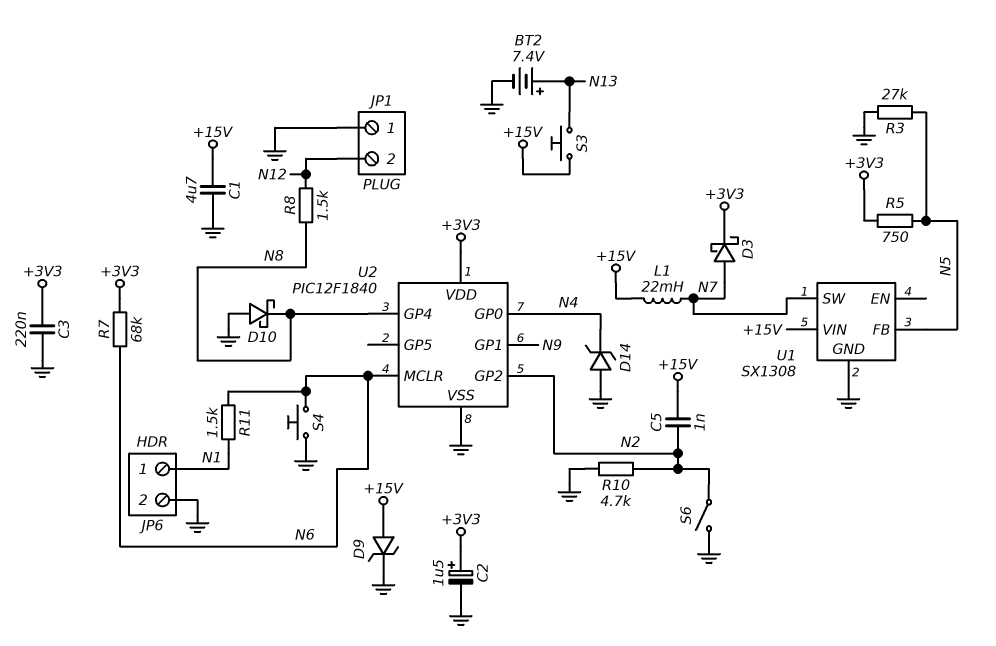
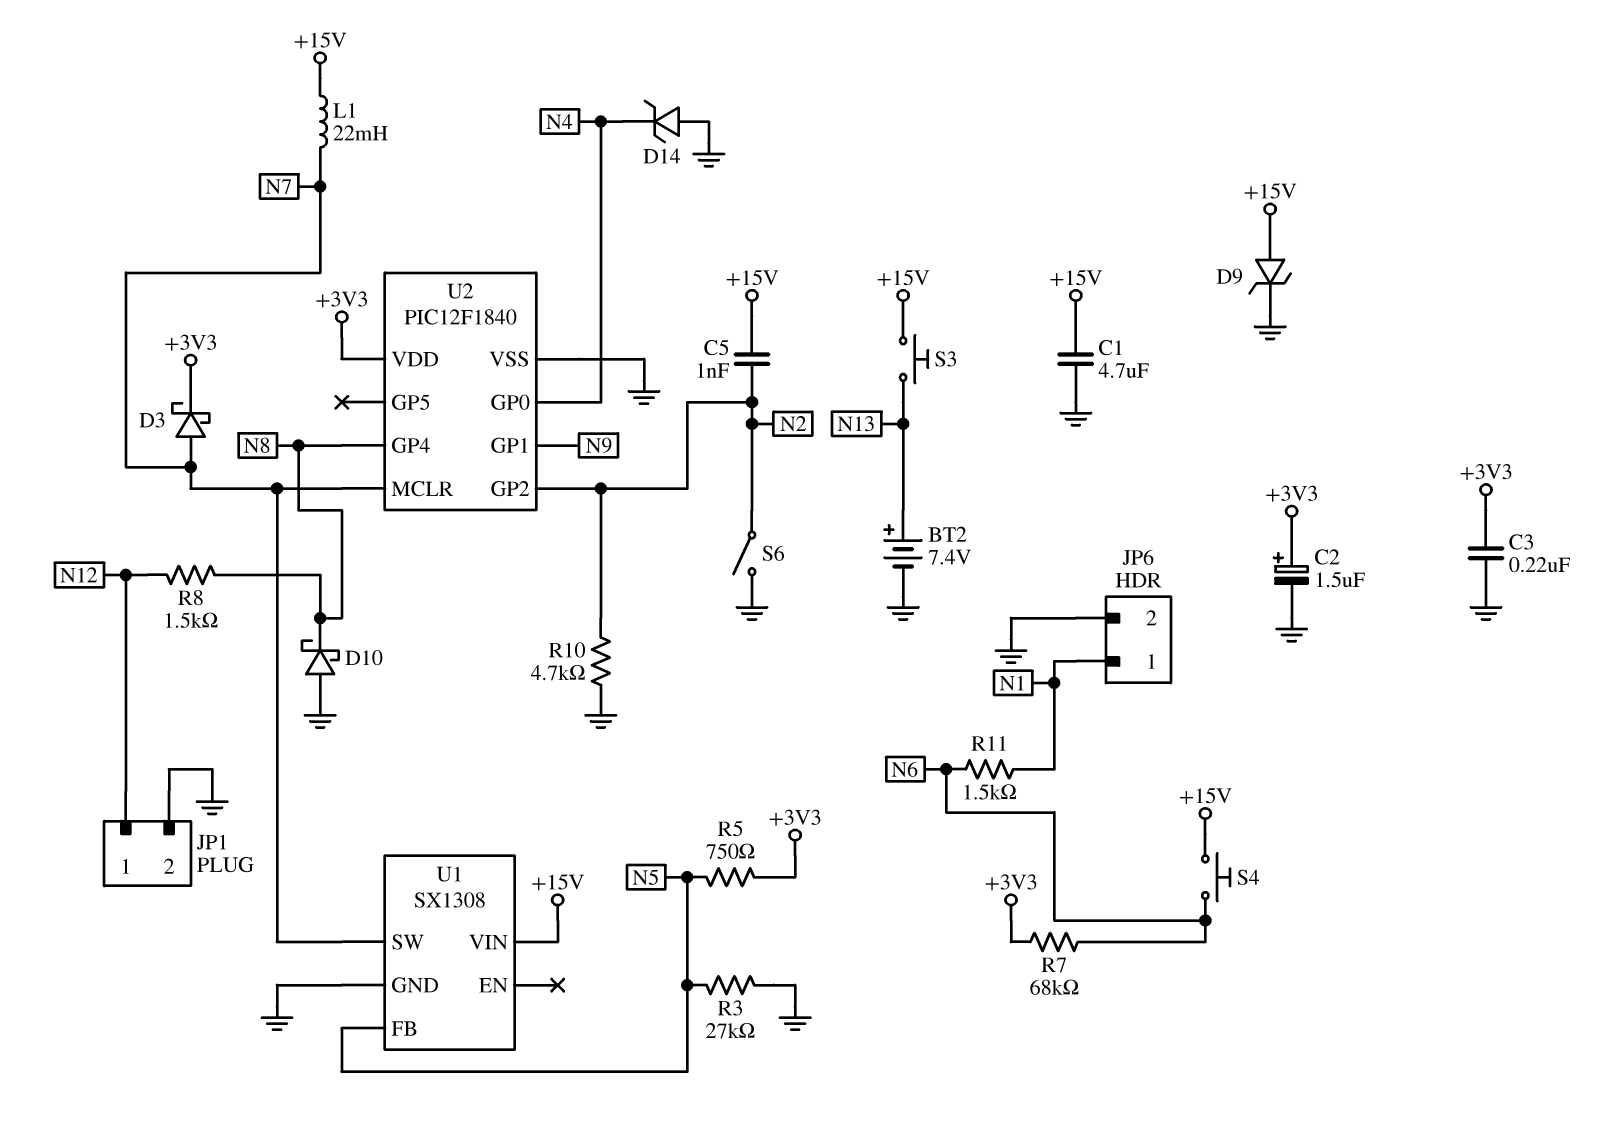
JP1 pin 1: GND -> N12
JP1 pin 2: N12 -> GND
S4: button (GND, N6) -> button (+15V, N6)
U2 pin MCLR: N6 -> N7

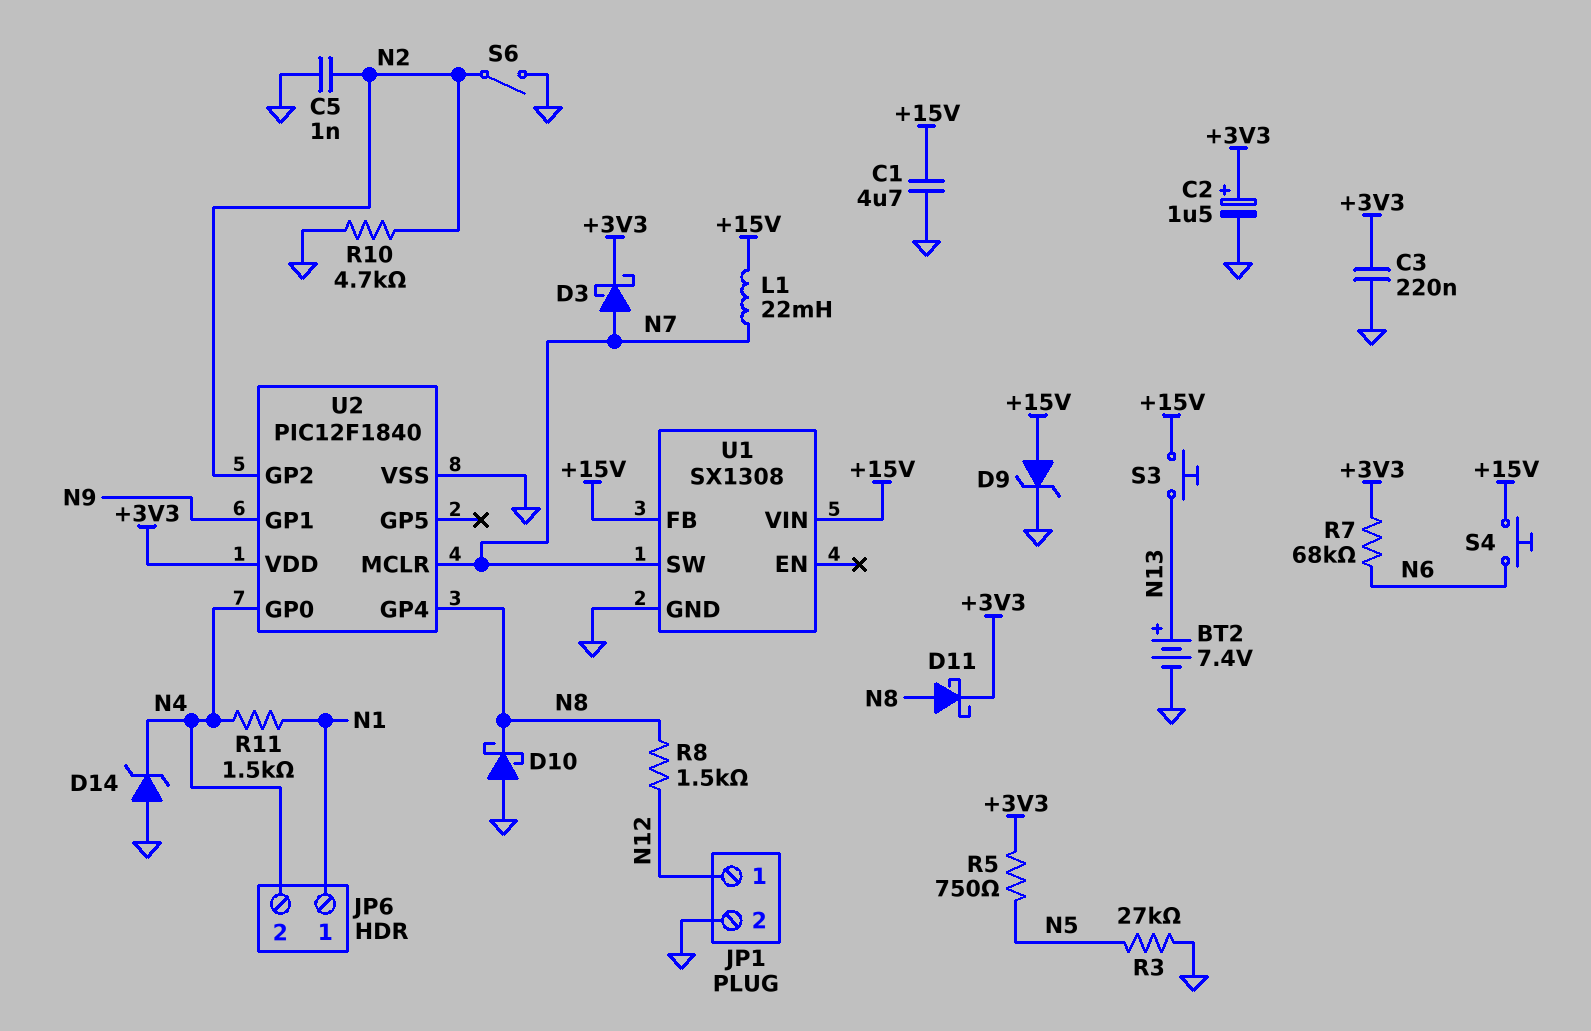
C5: 1nF (+15V, N2) -> 1nF (GND, N2)
D11: none -> schottky (A N8, K +3V3)
JP6 pin 2: GND -> N4
R11: 1.5k (N1, N6) -> 1.5k (N1, N4)
U1 pin FB: N5 -> +15V

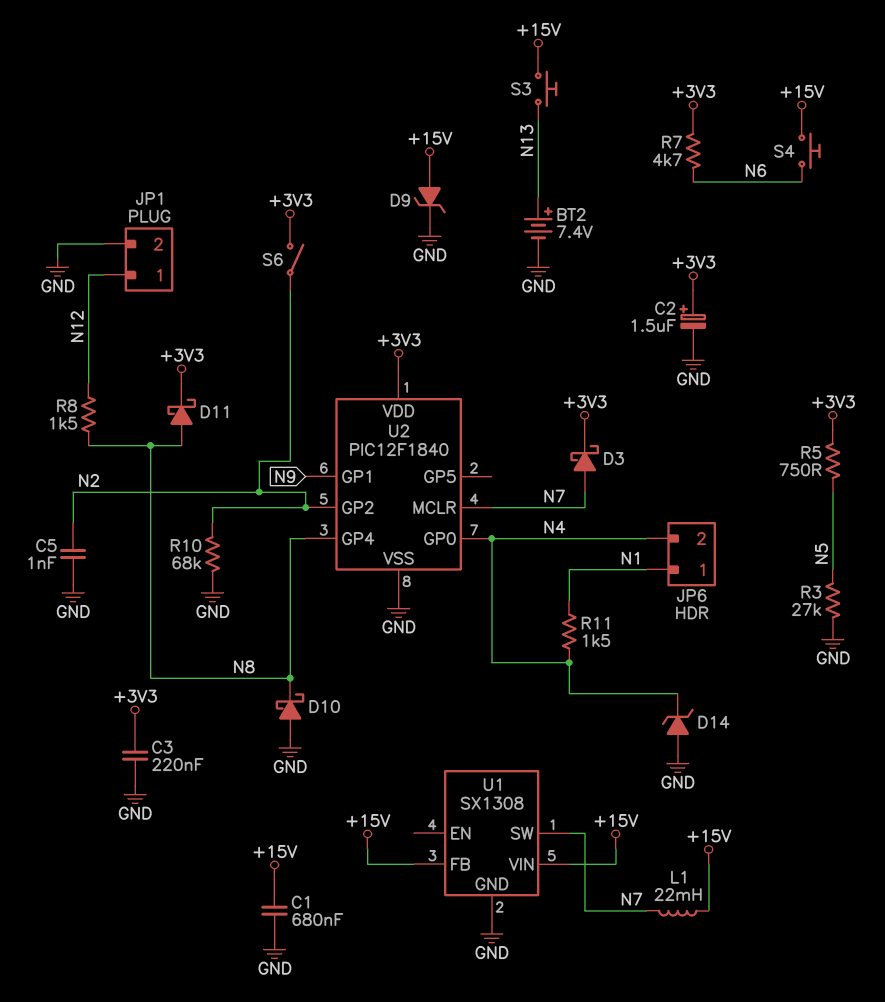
C1: 4.7uF (+15V, GND) -> 680nF (+15V, GND)
R7: 68k (+3V3, N6) -> 4.7k (+3V3, N6)
R10: 4.7k (GND, N2) -> 68k (GND, N2)
S6: switch (GND, N2) -> switch (+3V3, N2)

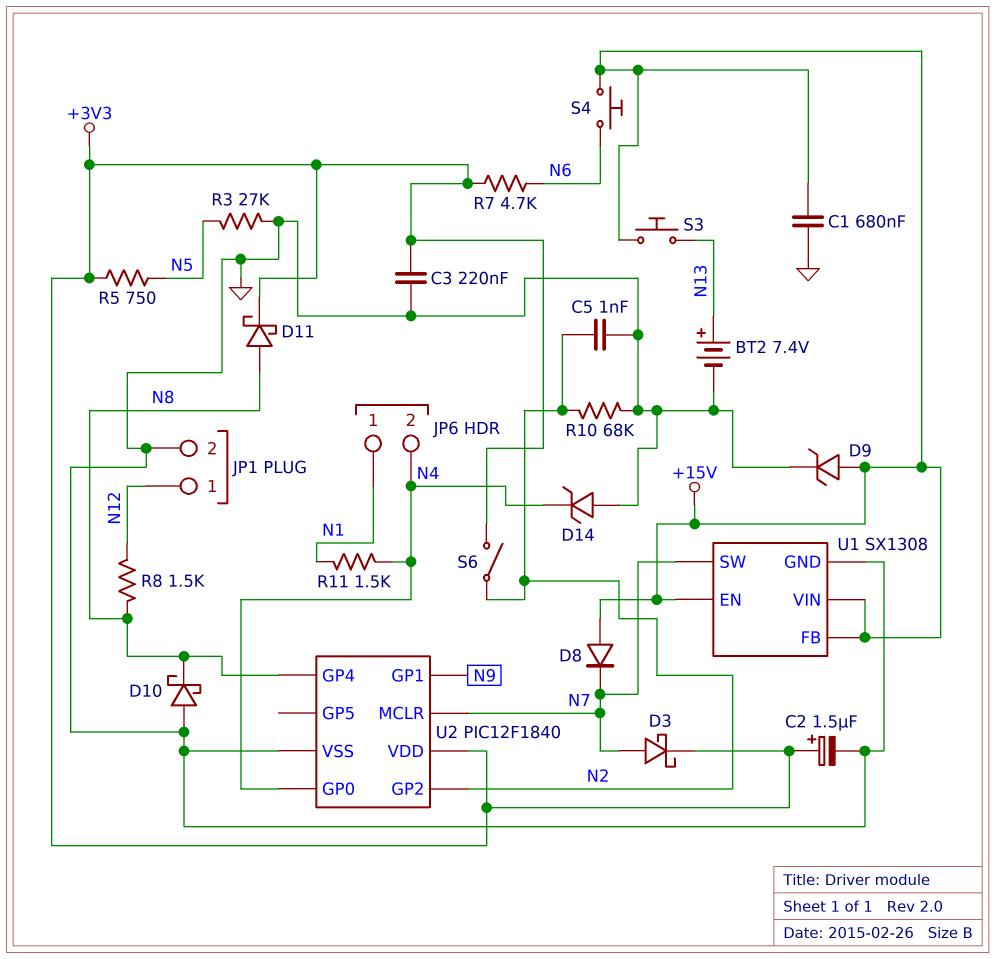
D8: none -> diode (A +15V, K N7)
L1: 22mH (+15V, N7) -> none
U1 pin EN: none -> +15V

